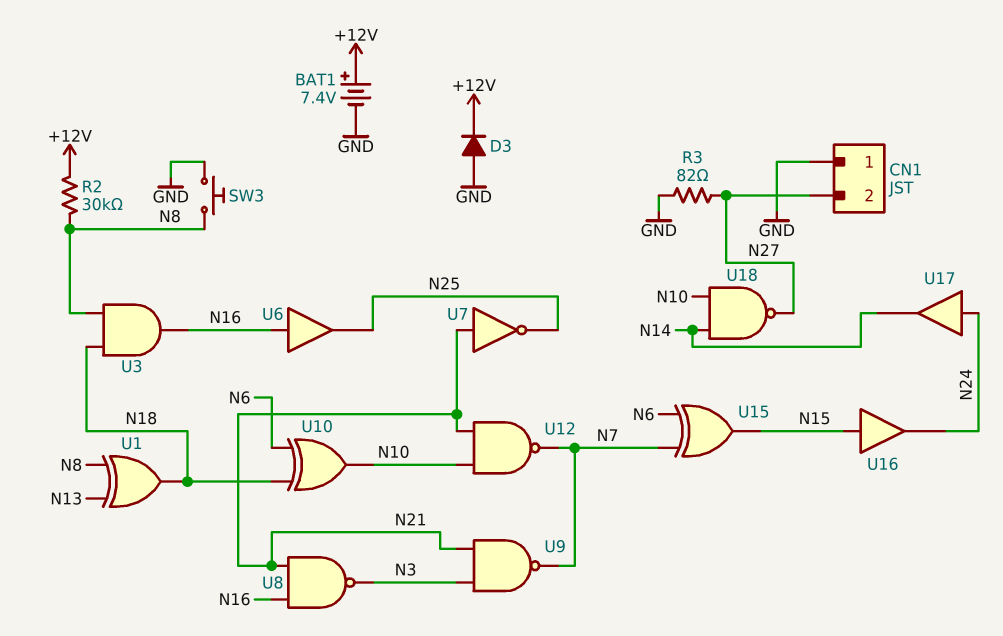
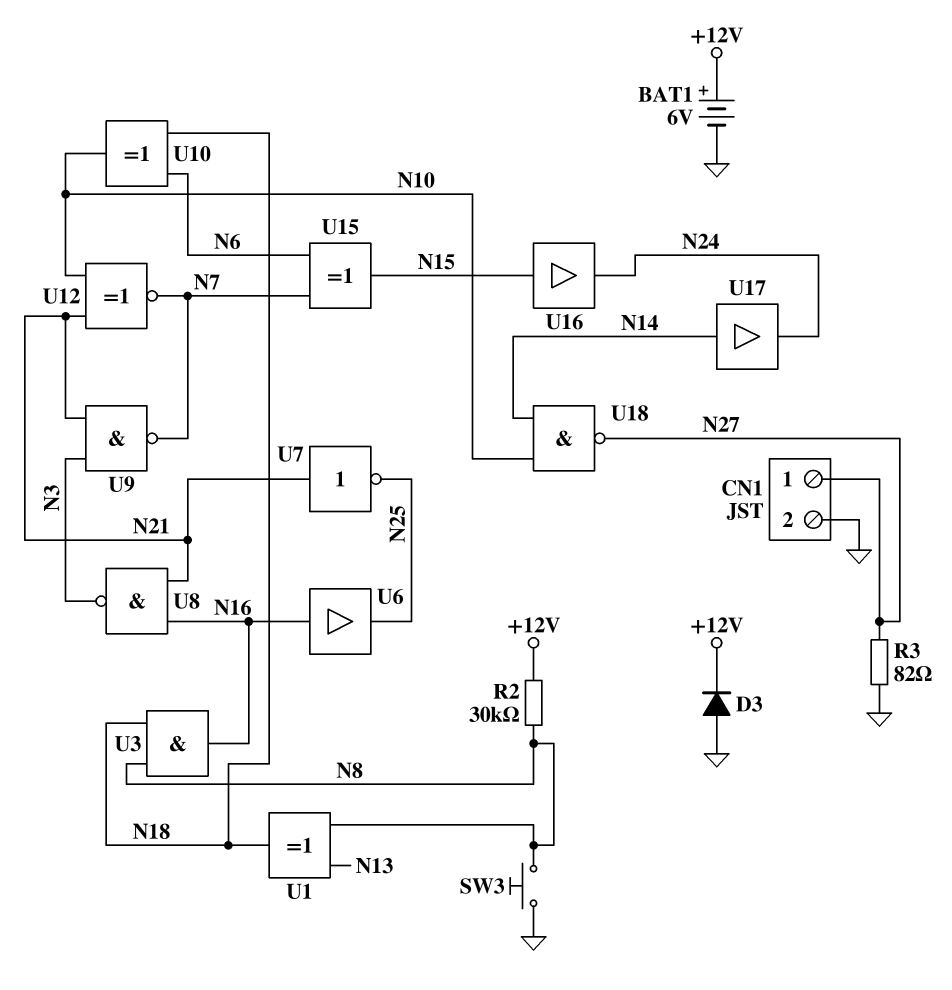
BAT1: 7.4V (plus +12V, minus GND) -> 6V (plus +12V, minus GND)
CN1 pin 1: GND -> N27
CN1 pin 2: N27 -> GND
U12: NAND (in N10, in N21, out N7) -> XNOR (in N10, in N21, out N7)
U17: buffer (in N24, out N14) -> buffer (in N14, out N24)

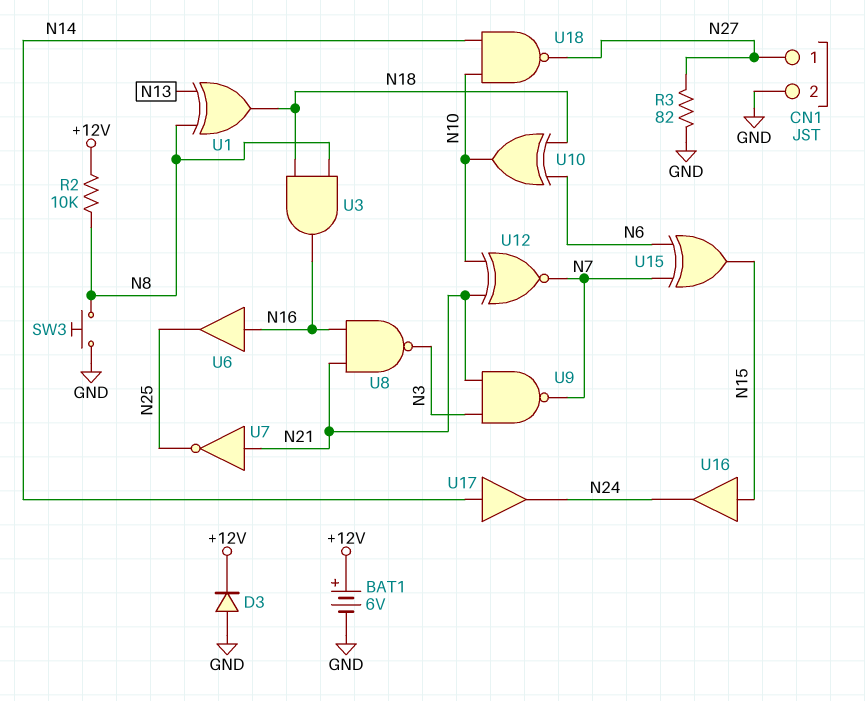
R2: 30k (+12V, N8) -> 10k (+12V, N8)

